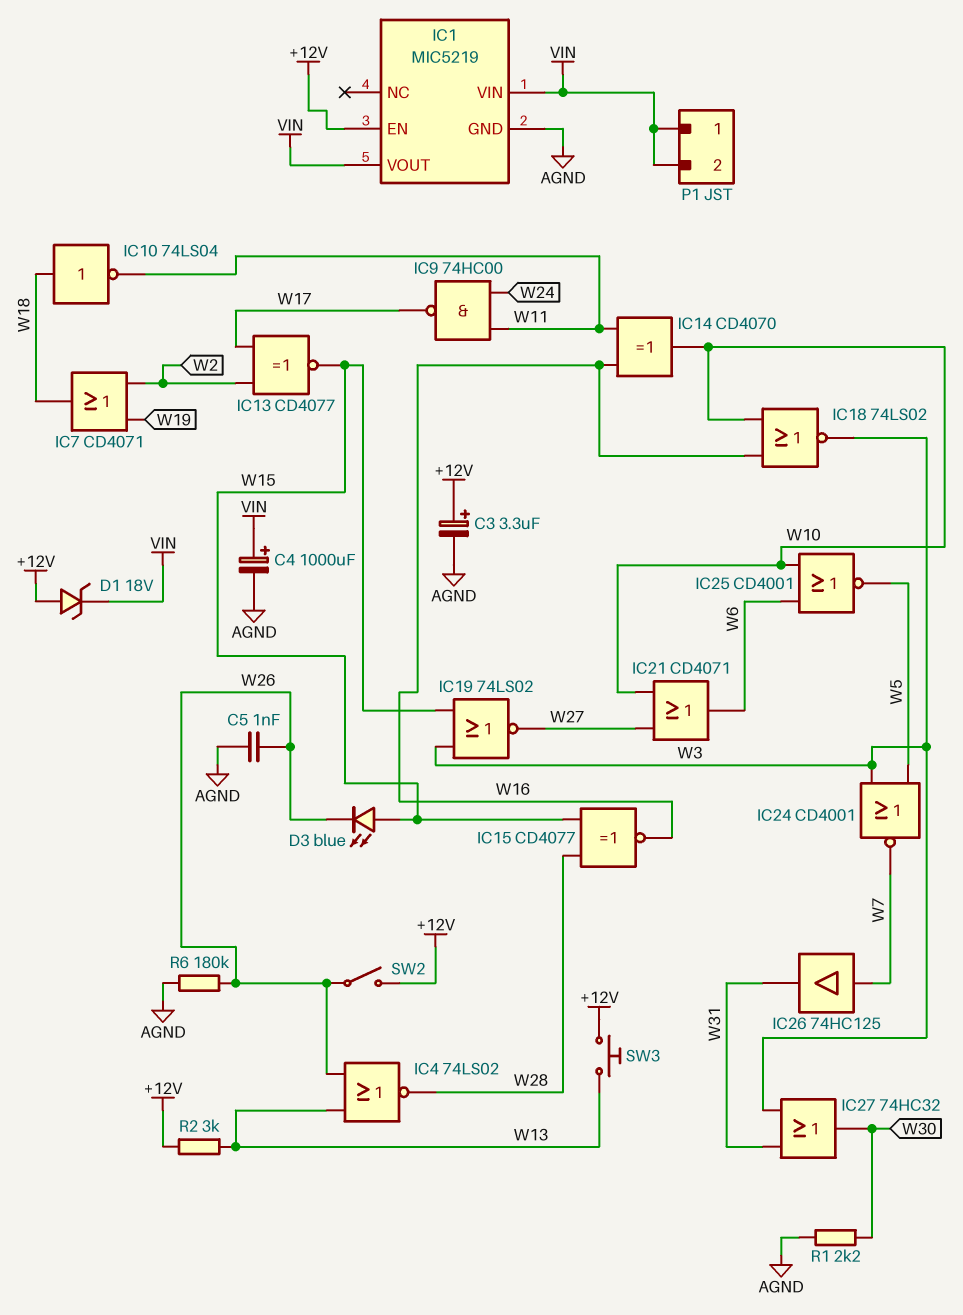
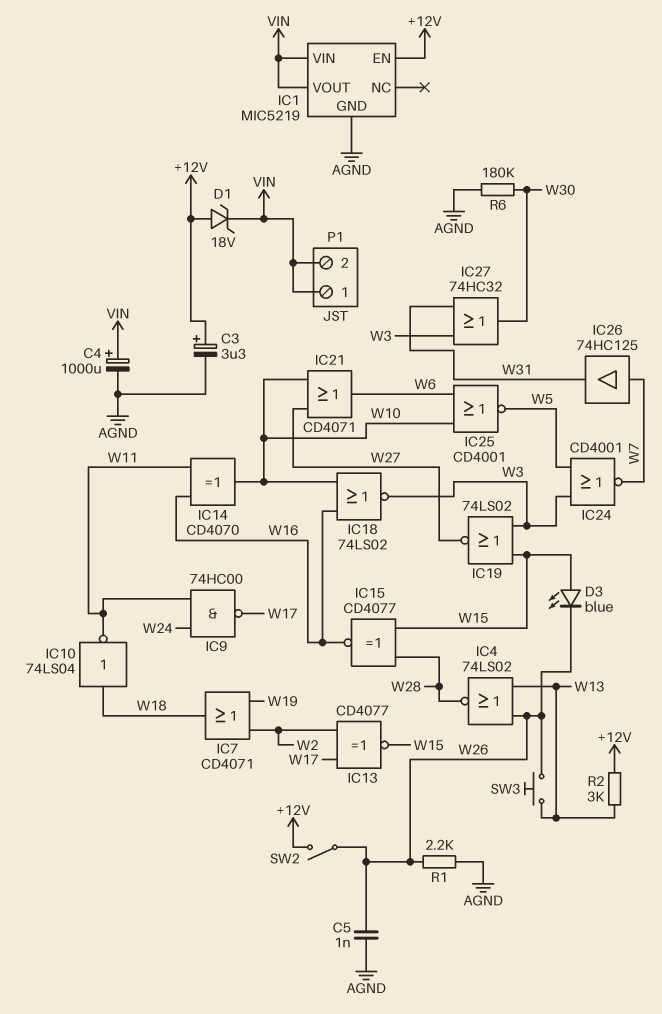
R1: 2.2k (AGND, W30) -> 2.2k (AGND, W26)
R6: 180k (AGND, W26) -> 180k (AGND, W30)
SW3: button (+12V, W13) -> button (W13, W26)

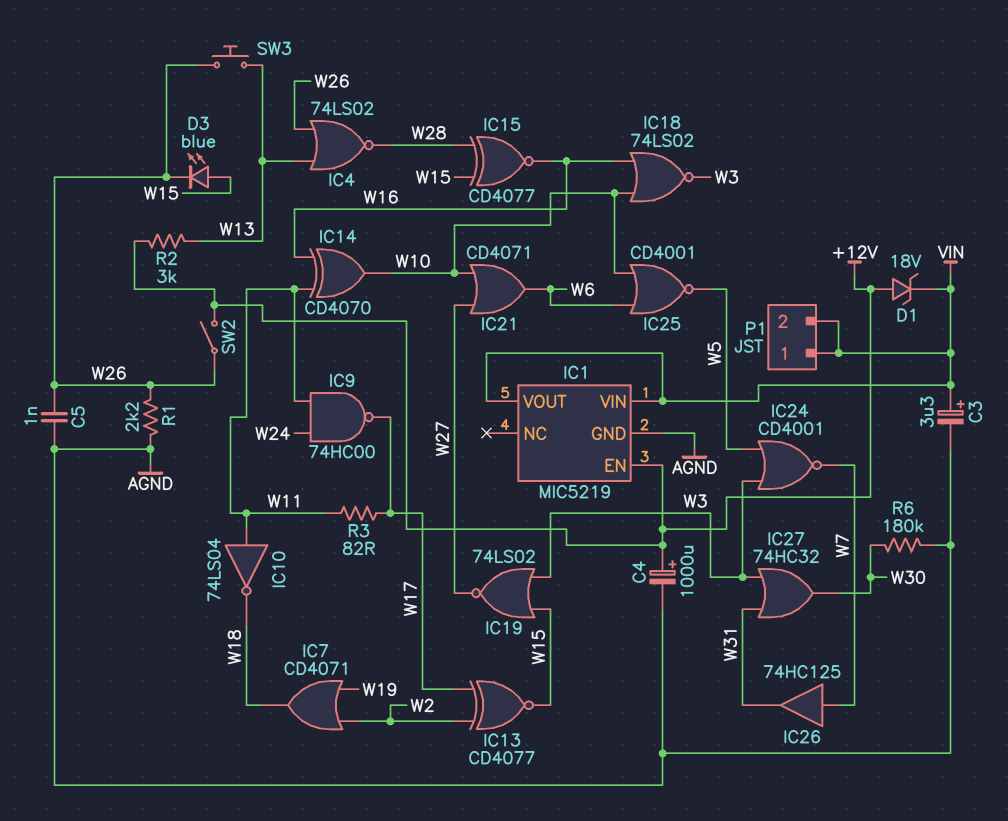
C3: 3.3uF (plus +12V, minus AGND) -> 3.3uF (plus VIN, minus AGND)
C4: 1000uF (plus VIN, minus AGND) -> 1000uF (plus +12V, minus AGND)
IC10: NOT 74LS04 (in W18, out W11) -> NOT 74LS04 (in W11, out W18)
R3: none -> 82 (W11, W17)

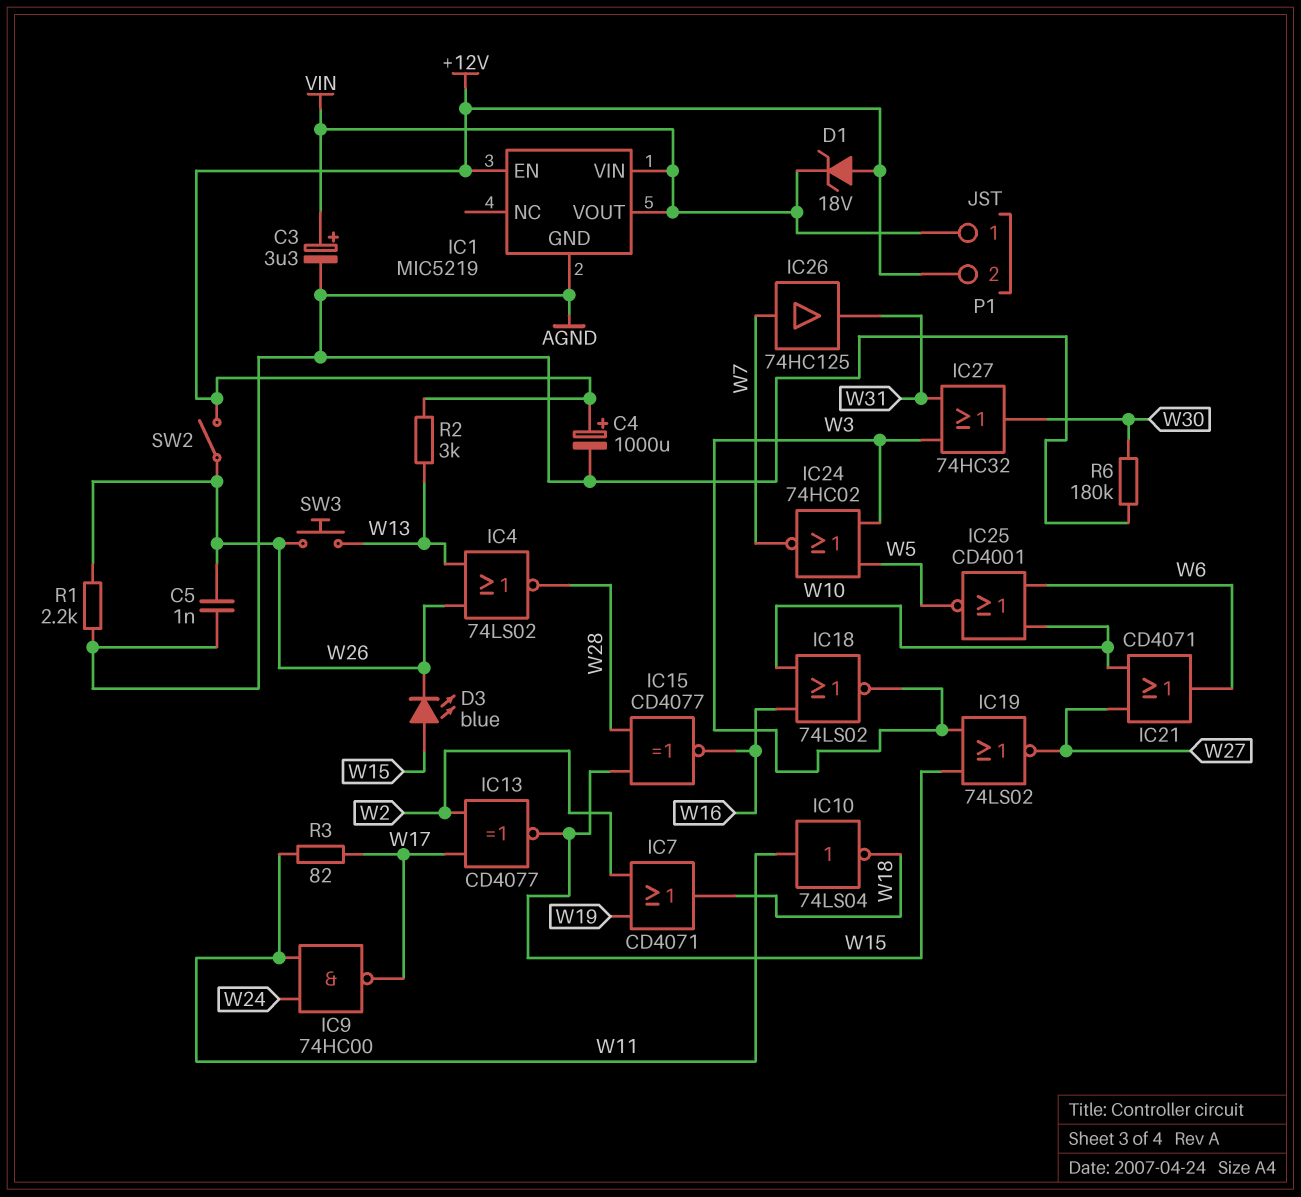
IC14: XOR CD4070 (in W11, in W16, out W10) -> none
IC24: NOR CD4001 (in W3, in W5, out W7) -> NOR 74HC02 (in W3, in W5, out W7)
P1 pin 2: VIN -> +12V

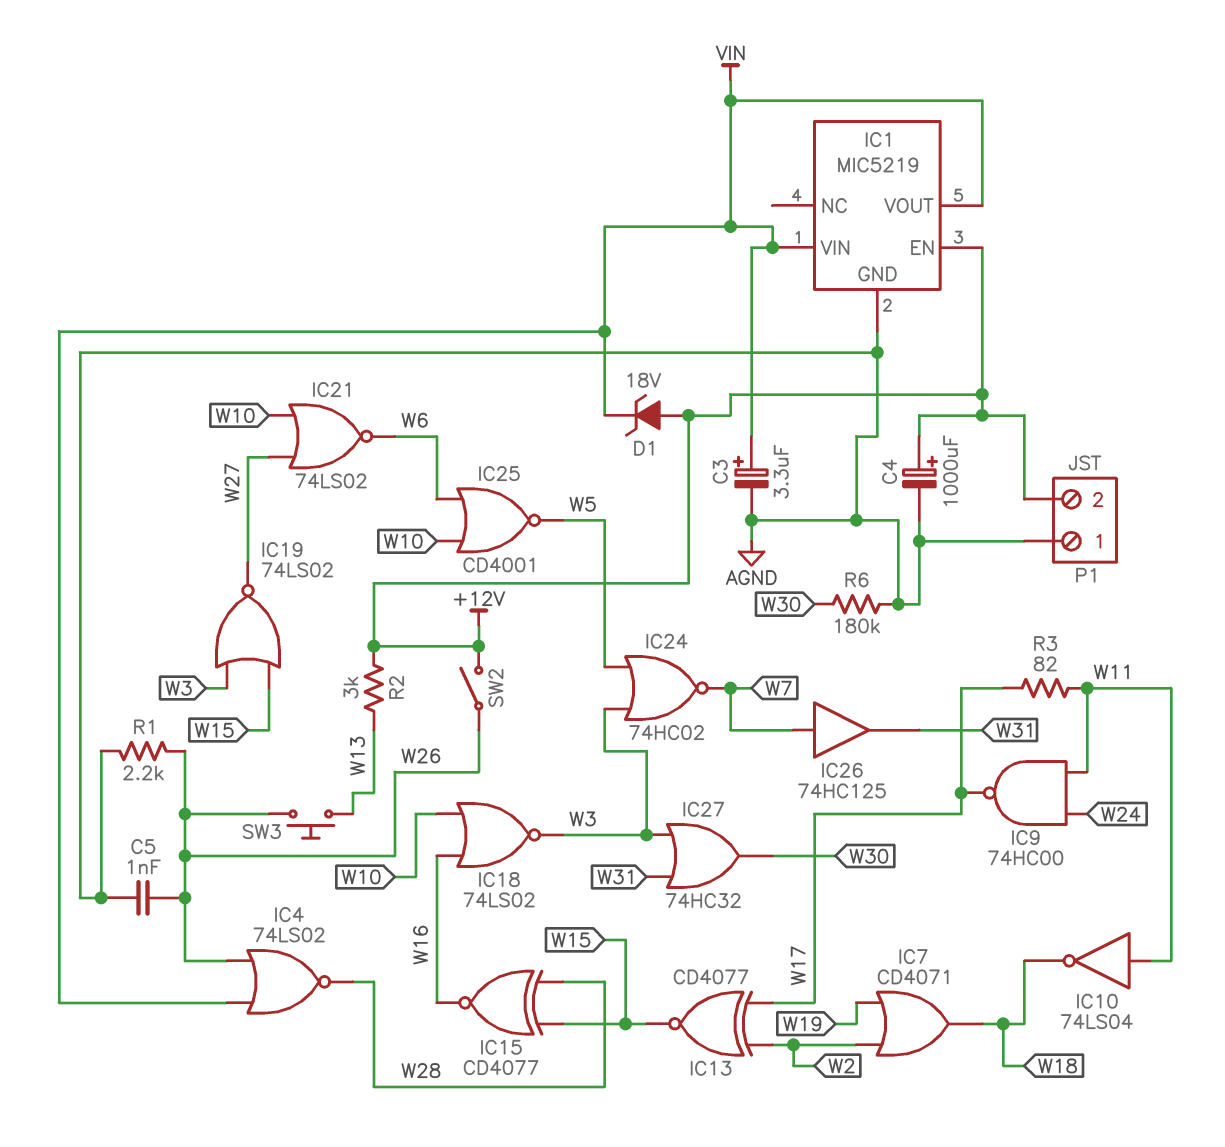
D3: LED blue (A W15, K W26) -> none
IC4: NOR 74LS02 (in W13, in W26, out W28) -> NOR 74LS02 (in VIN, in W26, out W28)
IC21: OR CD4071 (in W10, in W27, out W6) -> NOR 74LS02 (in W10, in W27, out W6)
P1 pin 1: VIN -> AGND

